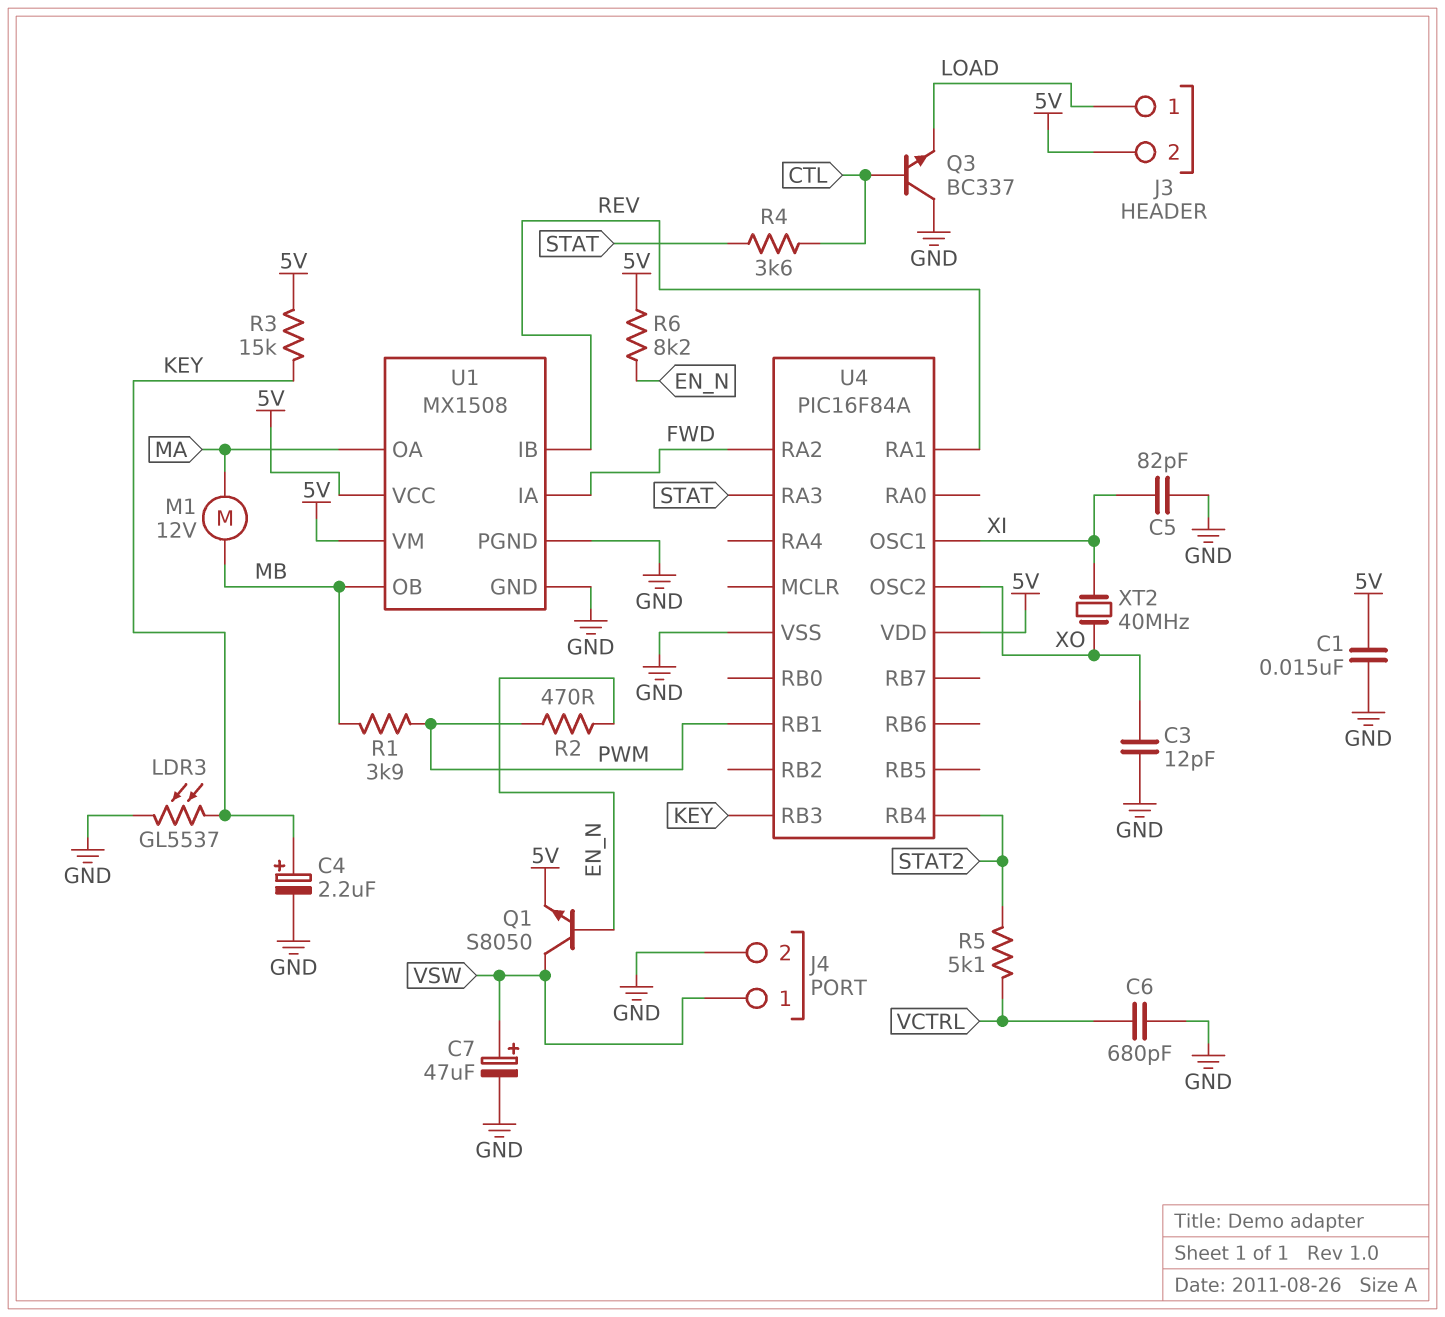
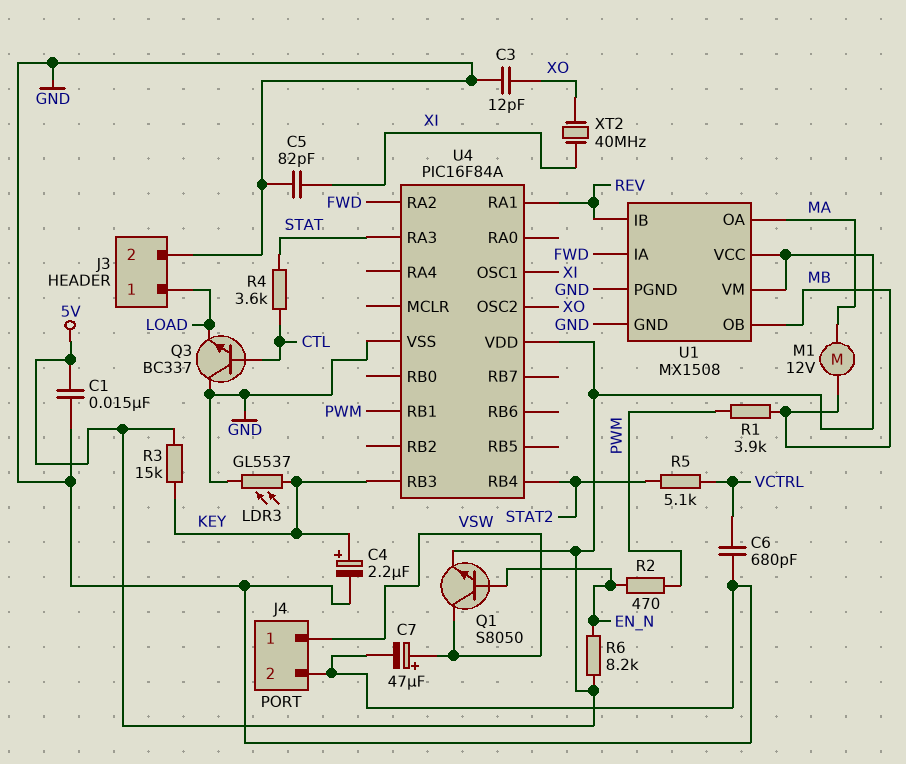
J3 pin 2: 5V -> GND

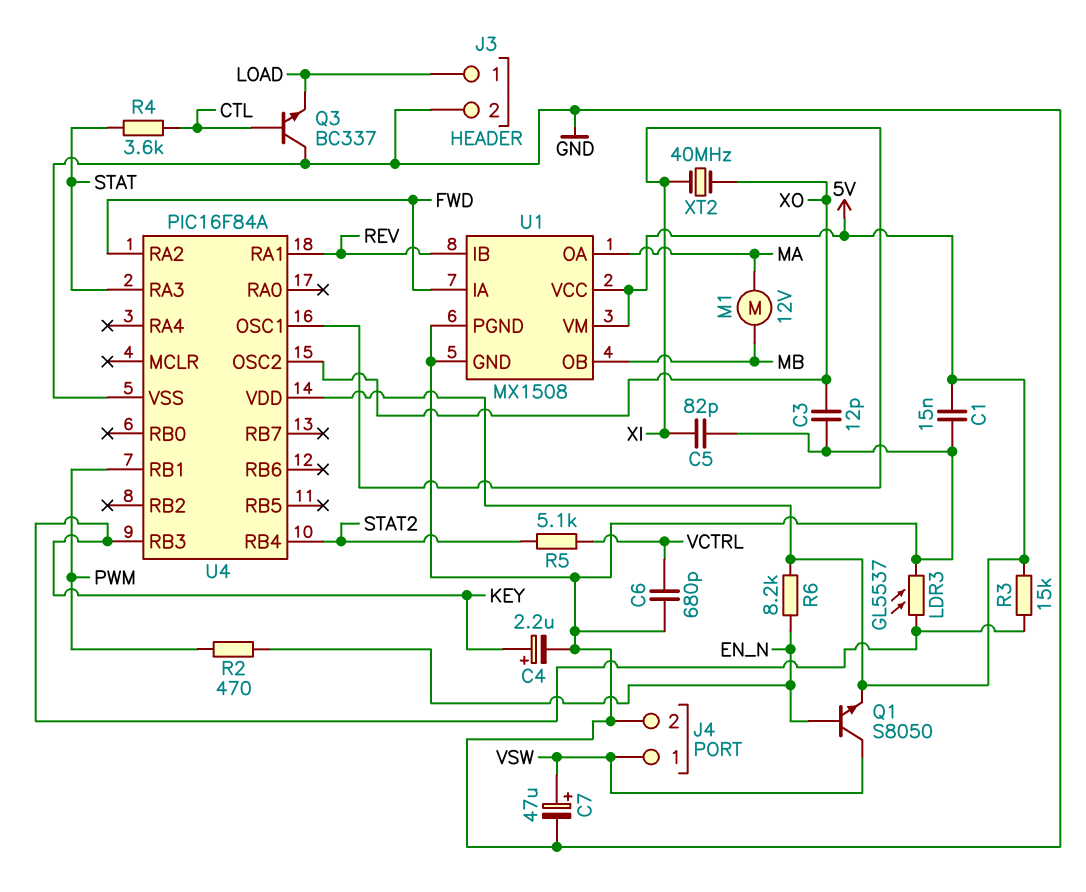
R1: 3.9k (MB, PWM) -> none

